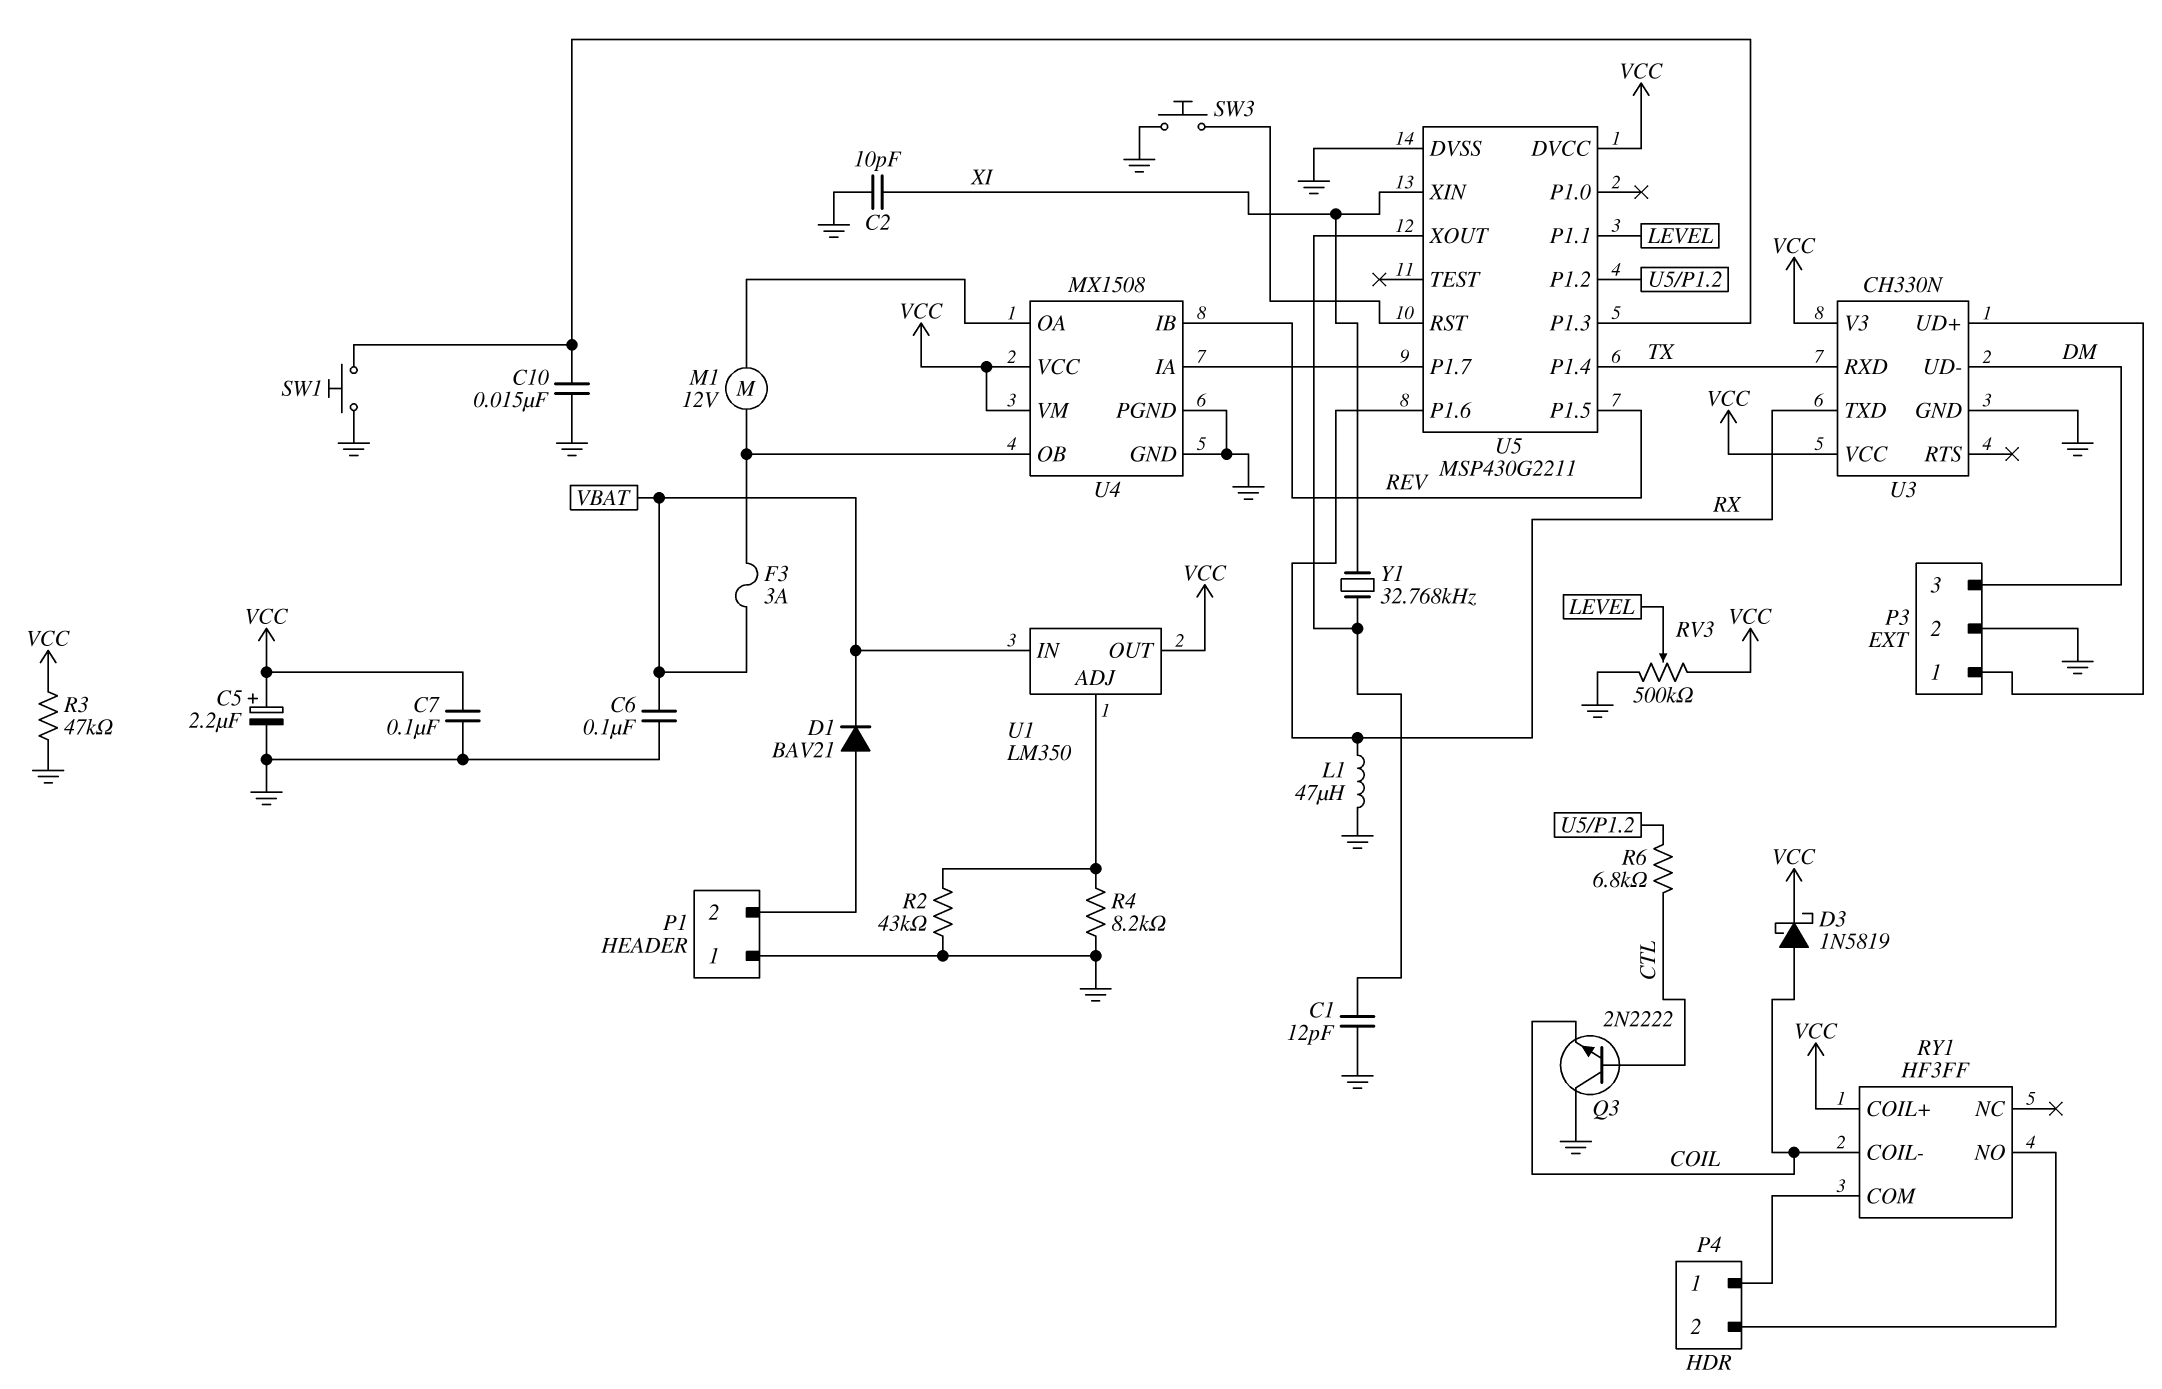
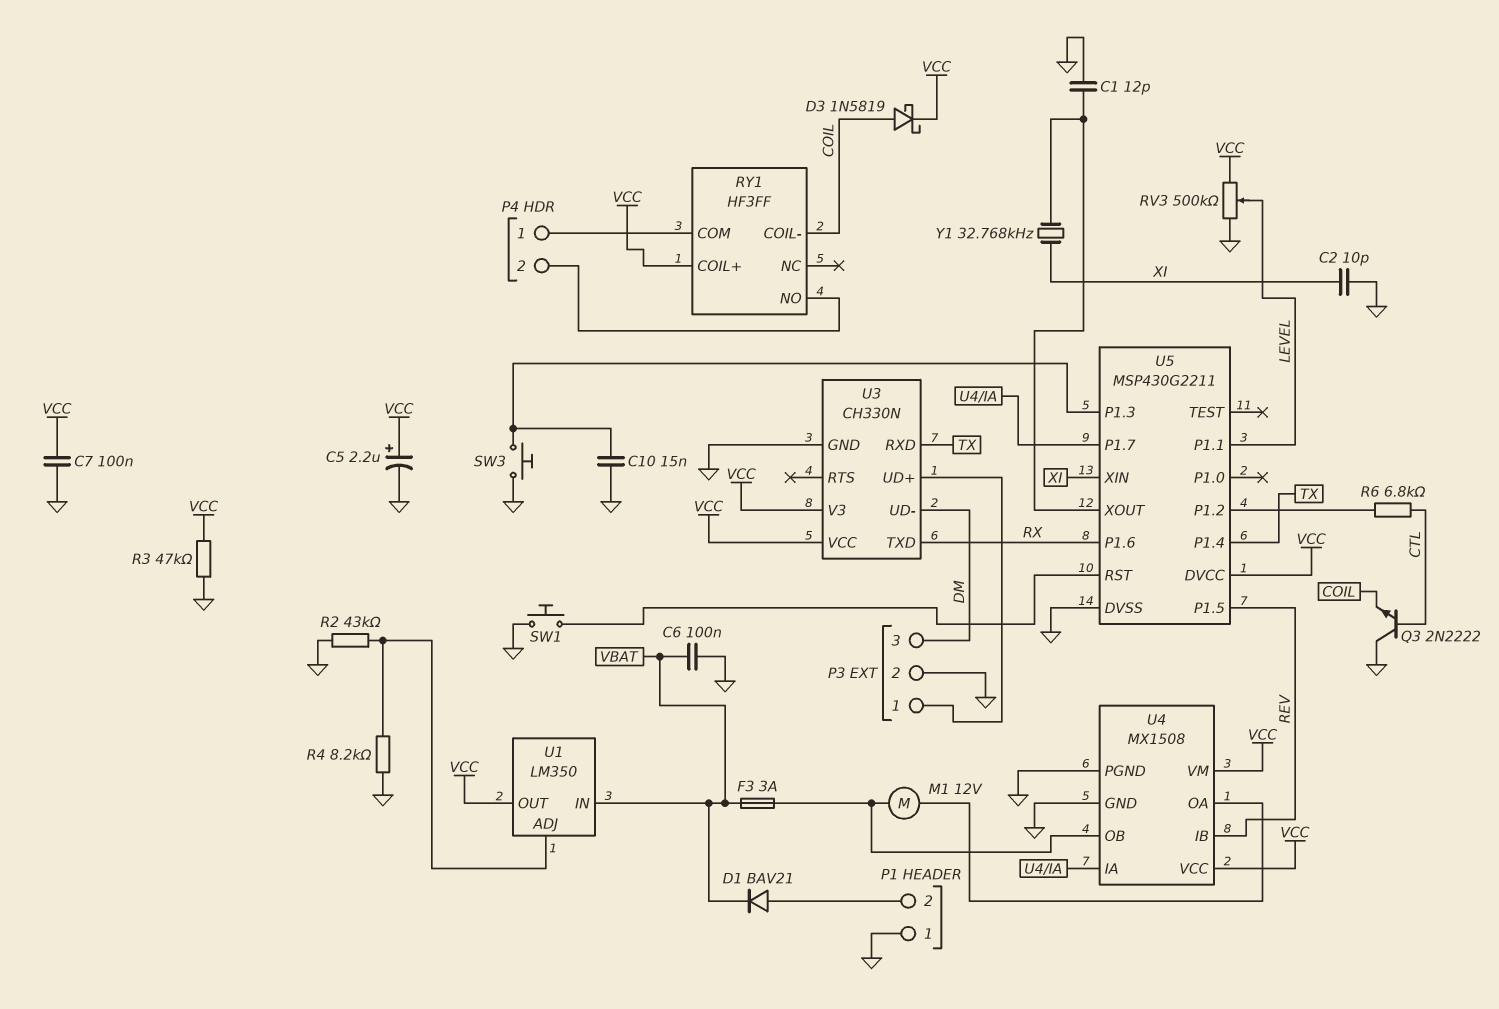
L1: 47uH (GND, RX) -> none
SW1: button (GND, U5/P1.3) -> button (GND, U5/RST)
SW3: button (GND, U5/RST) -> button (GND, U5/P1.3)

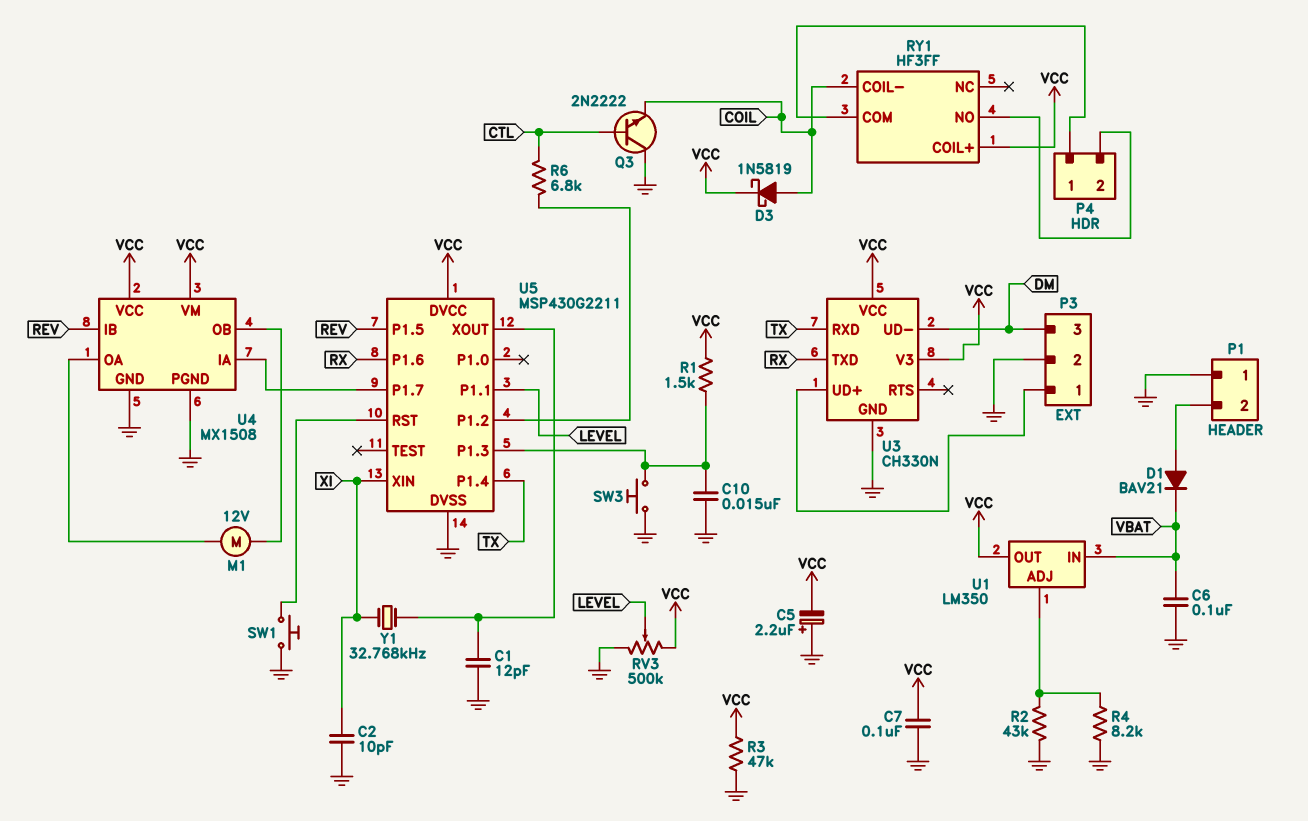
C5: 2.2uF (plus VCC, minus GND) -> 2.2uF (plus GND, minus VCC)
F3: 3A (U4/OB, VBAT) -> none
R1: none -> 1.5k (U5/P1.3, VCC)

